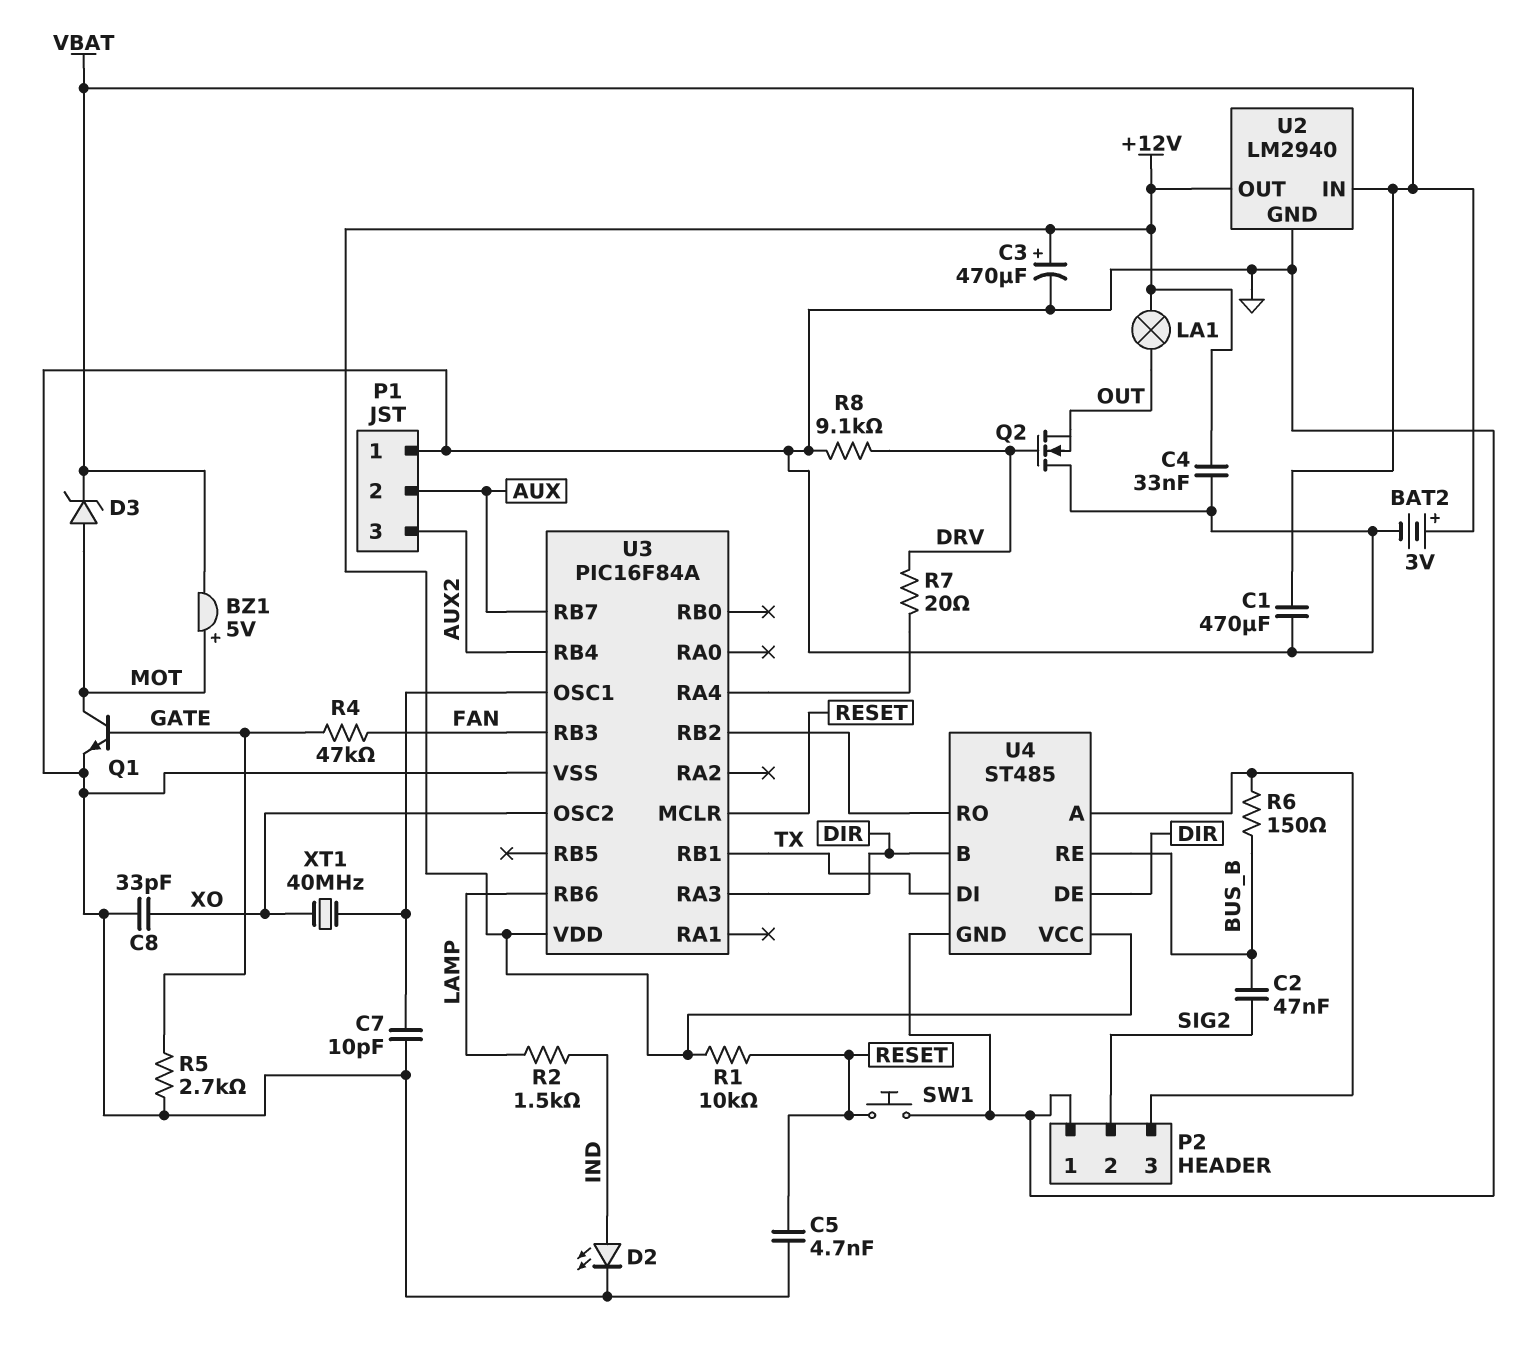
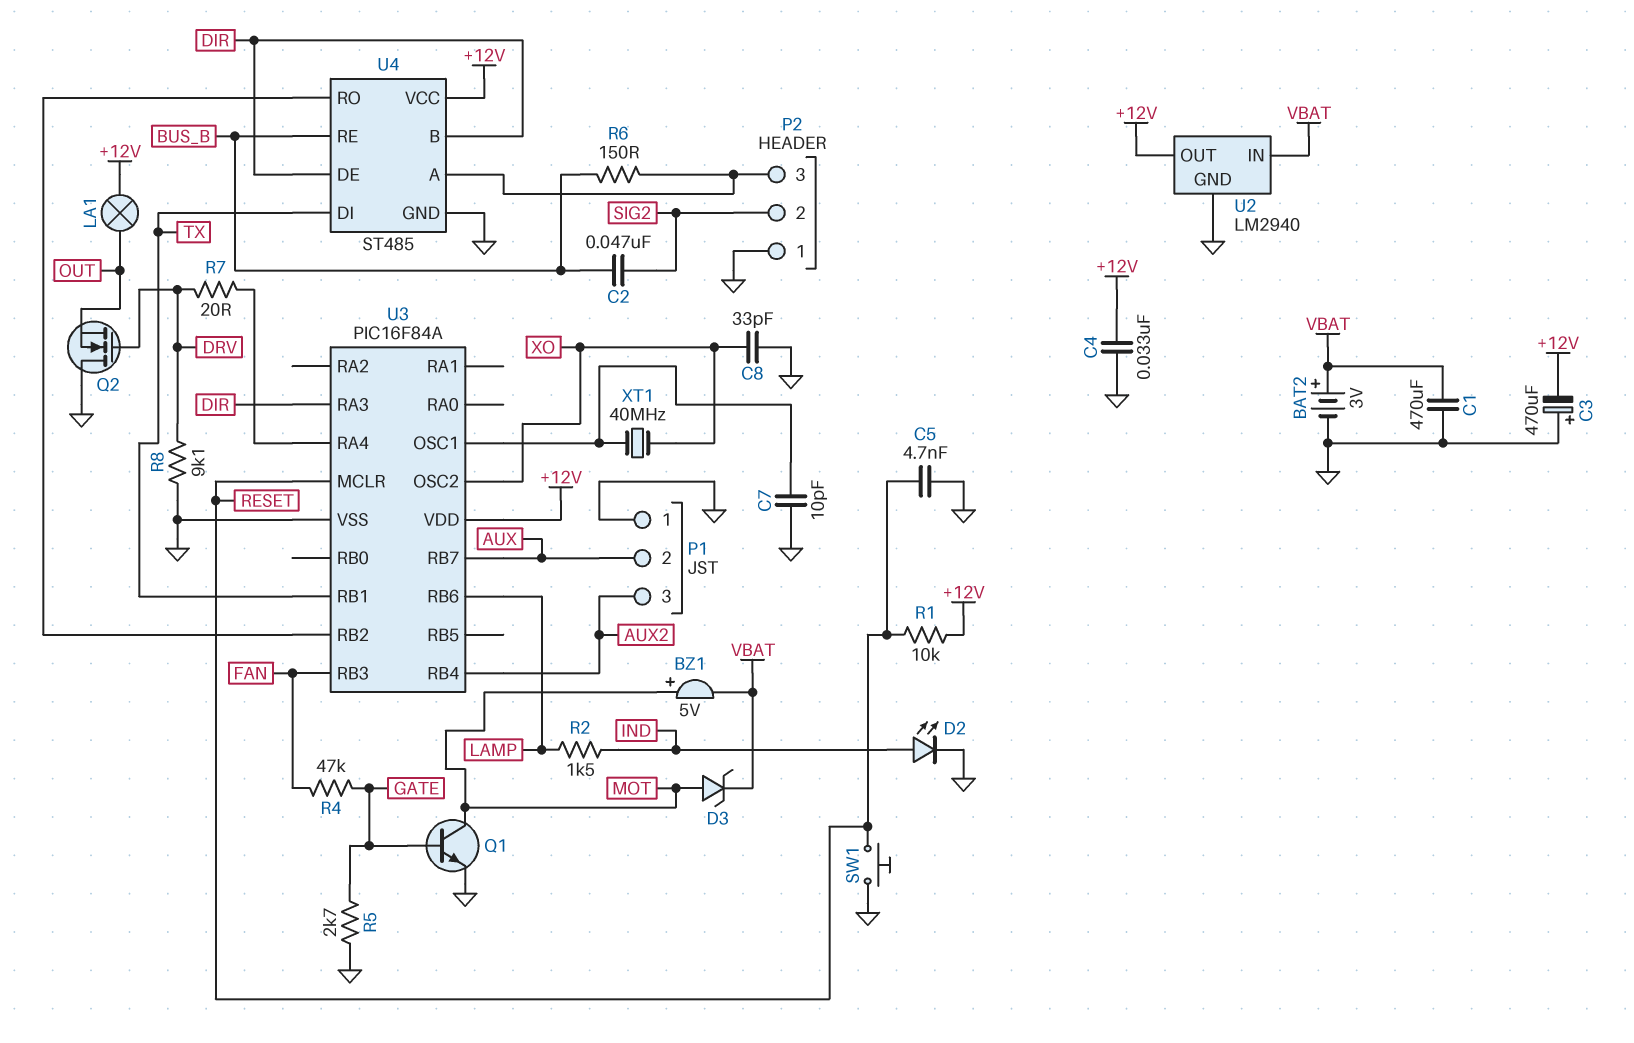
C3: 470uF (plus +12V, minus GND) -> 470uF (plus GND, minus +12V)

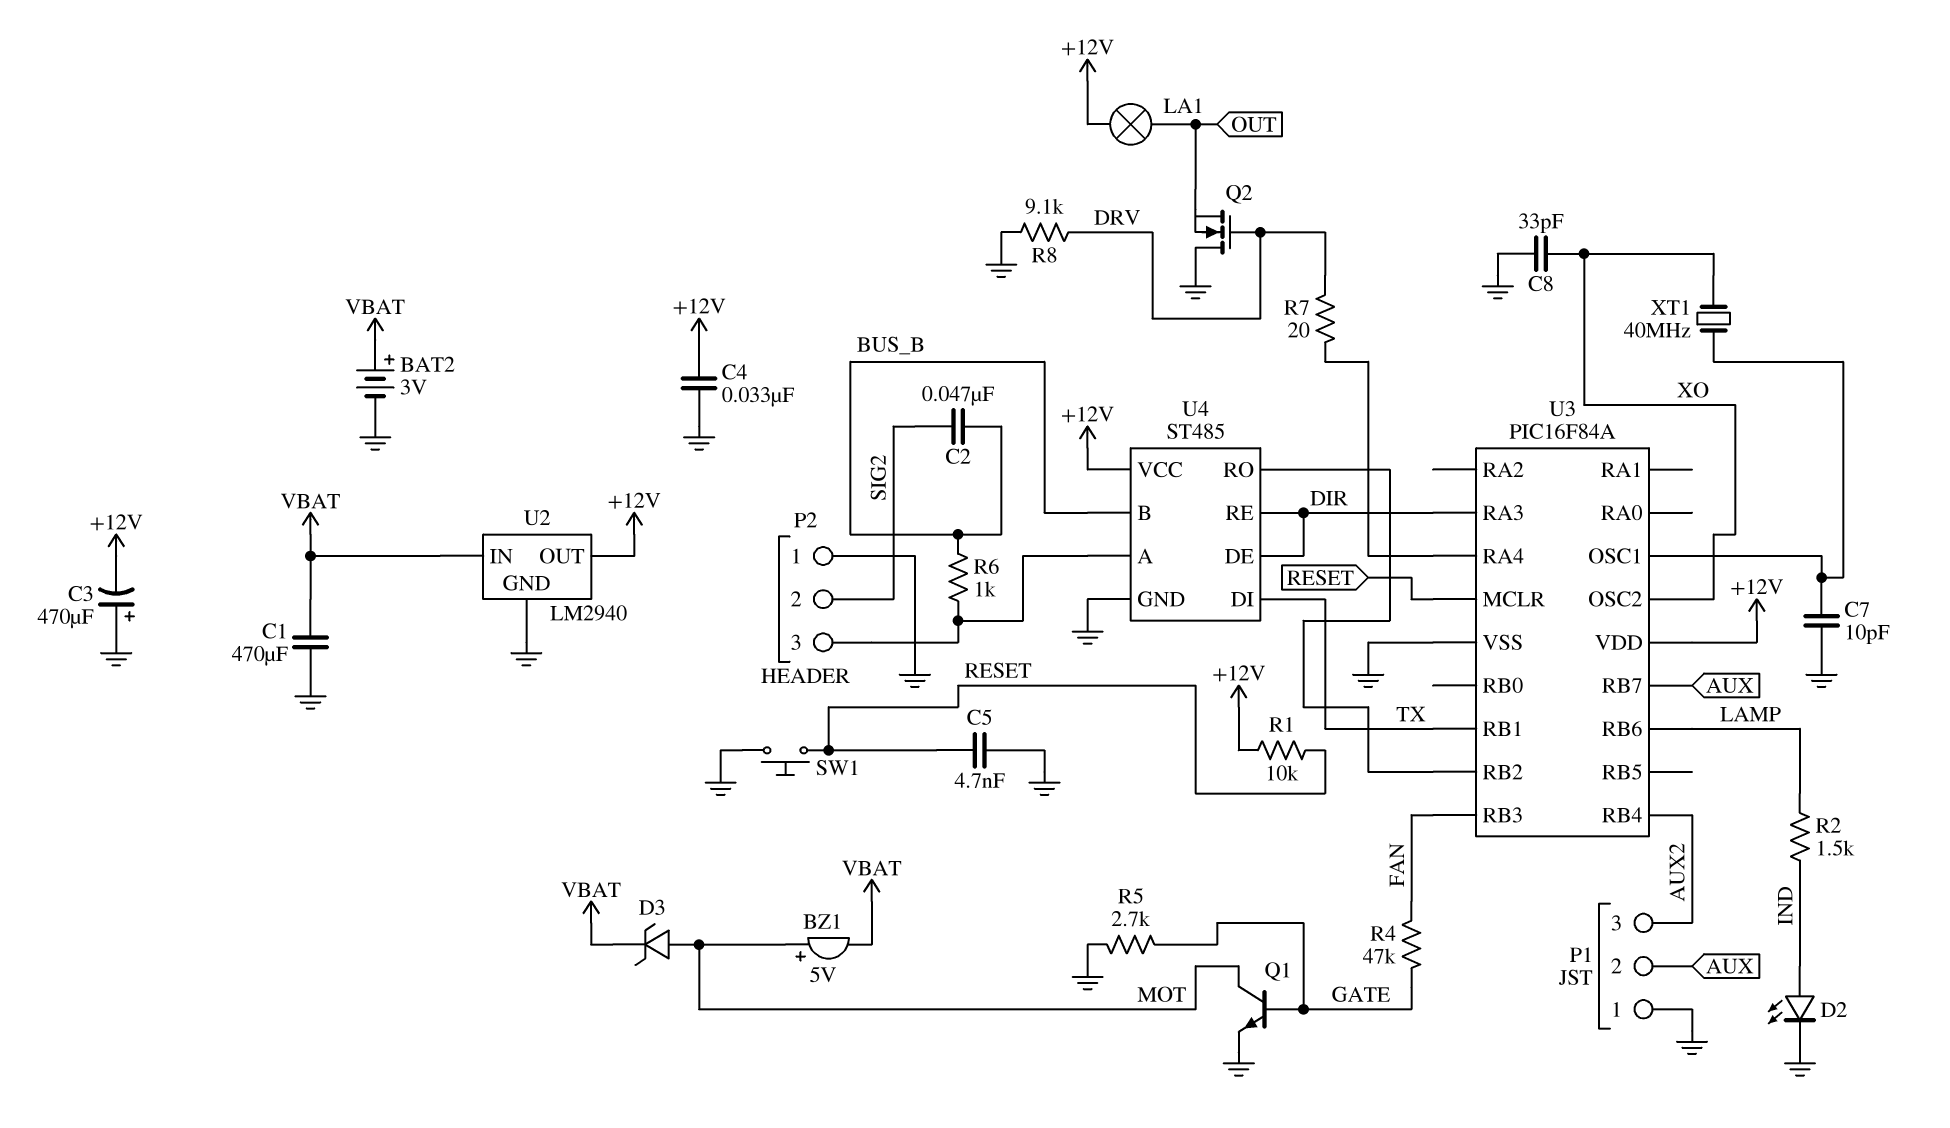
R6: 150 (BUS_B, P2/3) -> 1k (BUS_B, P2/3)
U4 pin B: DIR -> BUS_B
U4 pin RE: BUS_B -> DIR

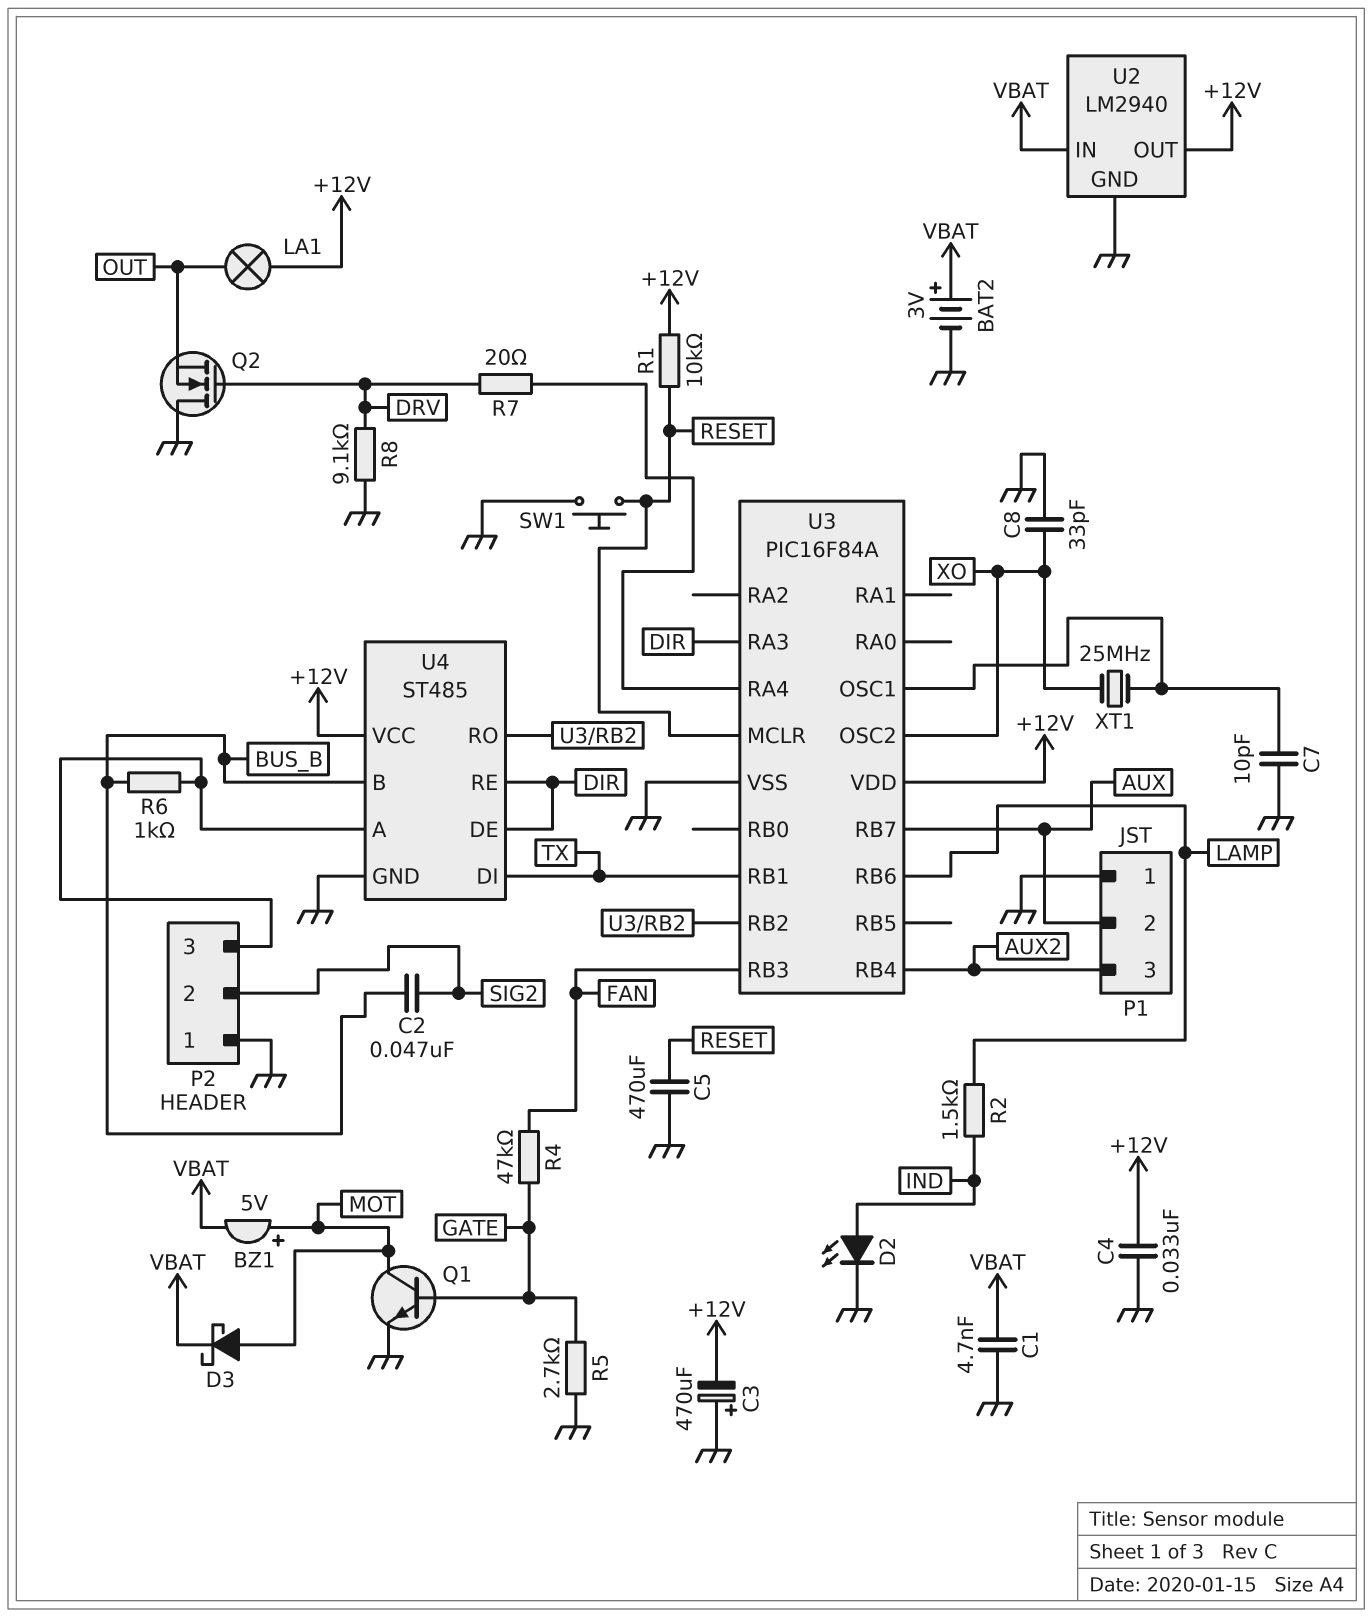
C1: 470uF (GND, VBAT) -> 4.7nF (GND, VBAT)
C5: 4.7nF (GND, RESET) -> 470uF (GND, RESET)
D3: zener (A MOT, K VBAT) -> schottky (A MOT, K VBAT)
XT1: 40MHz (U3/OSC1, XO) -> 25MHz (U3/OSC1, XO)

